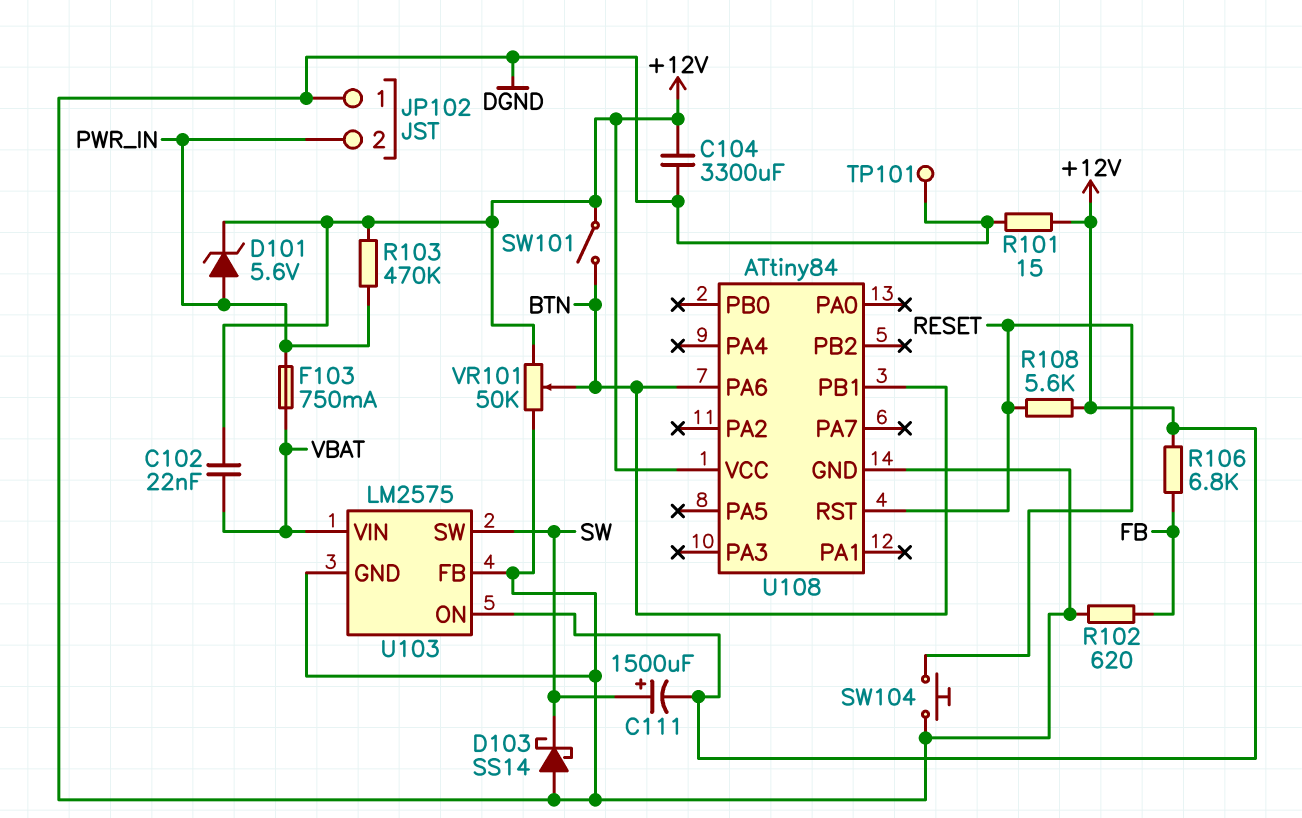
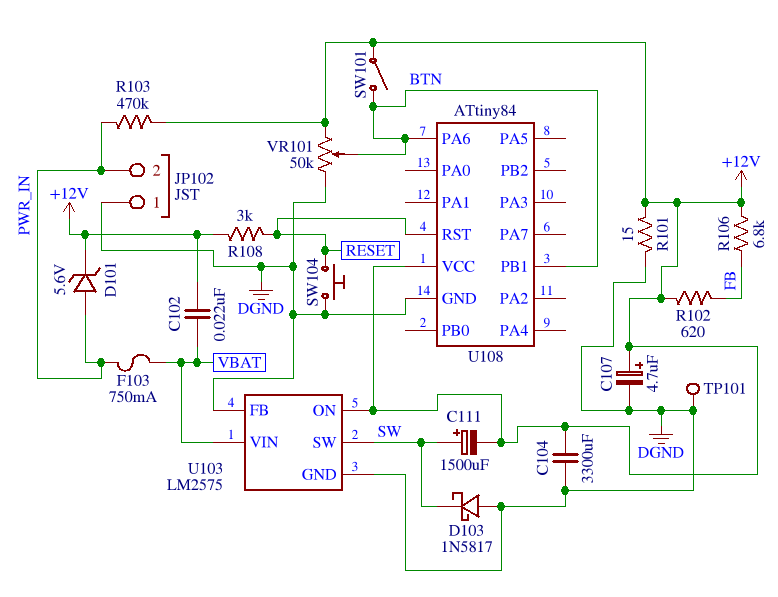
C107: none -> 4.7uF (plus +12V, minus DGND)
D103: schottky SS14 (A DGND, K SW) -> schottky 1N5817 (A DGND, K SW)
R102: 620 (DGND, FB) -> 620 (+12V, FB)
R108: 5.6k (+12V, RESET) -> 3k (+12V, RESET)

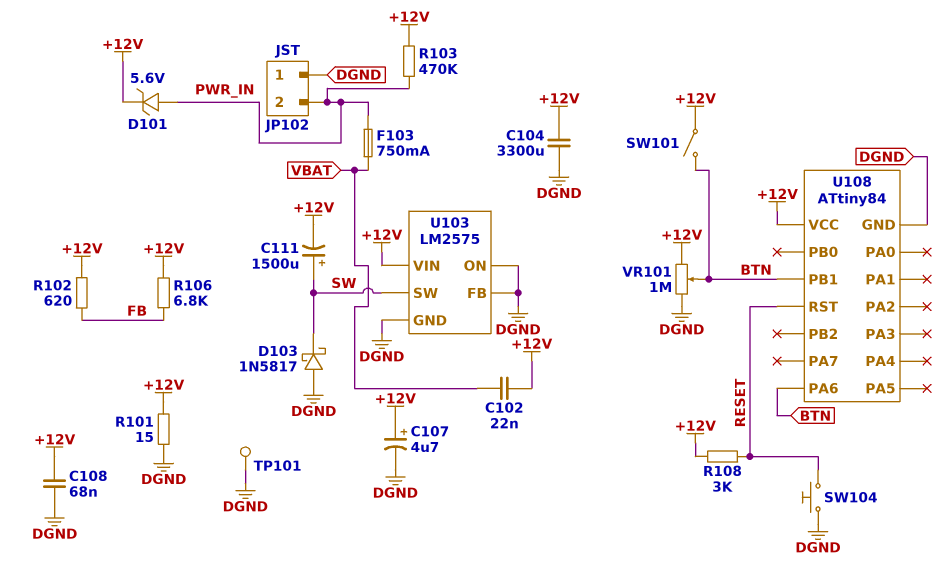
C108: none -> 68nF (+12V, DGND)
U103 pin ON: +12V -> DGND
U103 pin VIN: VBAT -> +12V
VR101: 50k (+12V, DGND, wiper BTN) -> 1M (+12V, DGND, wiper BTN)

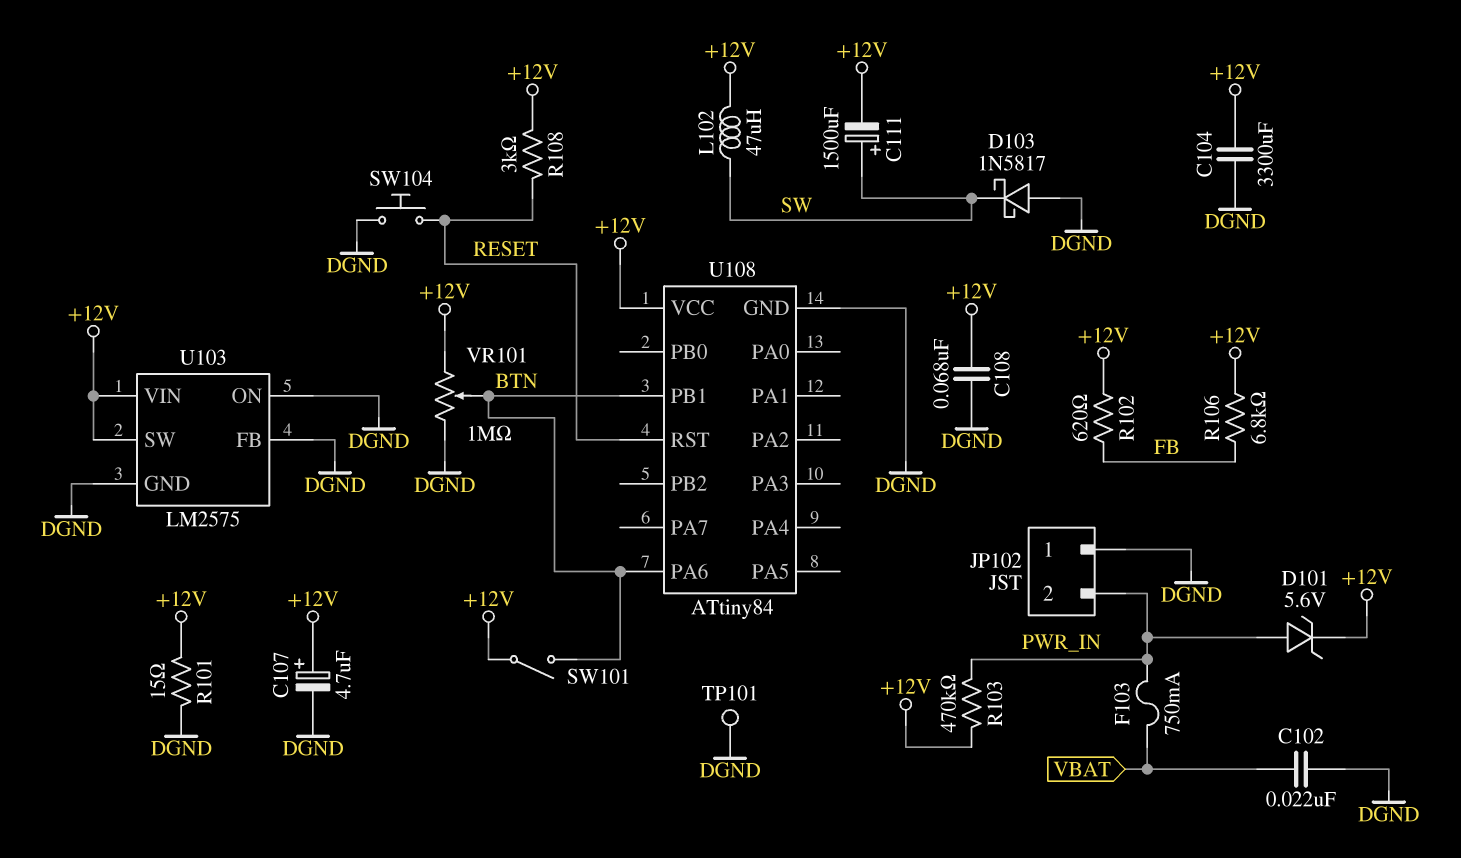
C102: 22nF (+12V, VBAT) -> 22nF (DGND, VBAT)
L102: none -> 47uH (+12V, SW)
U103 pin SW: SW -> +12V

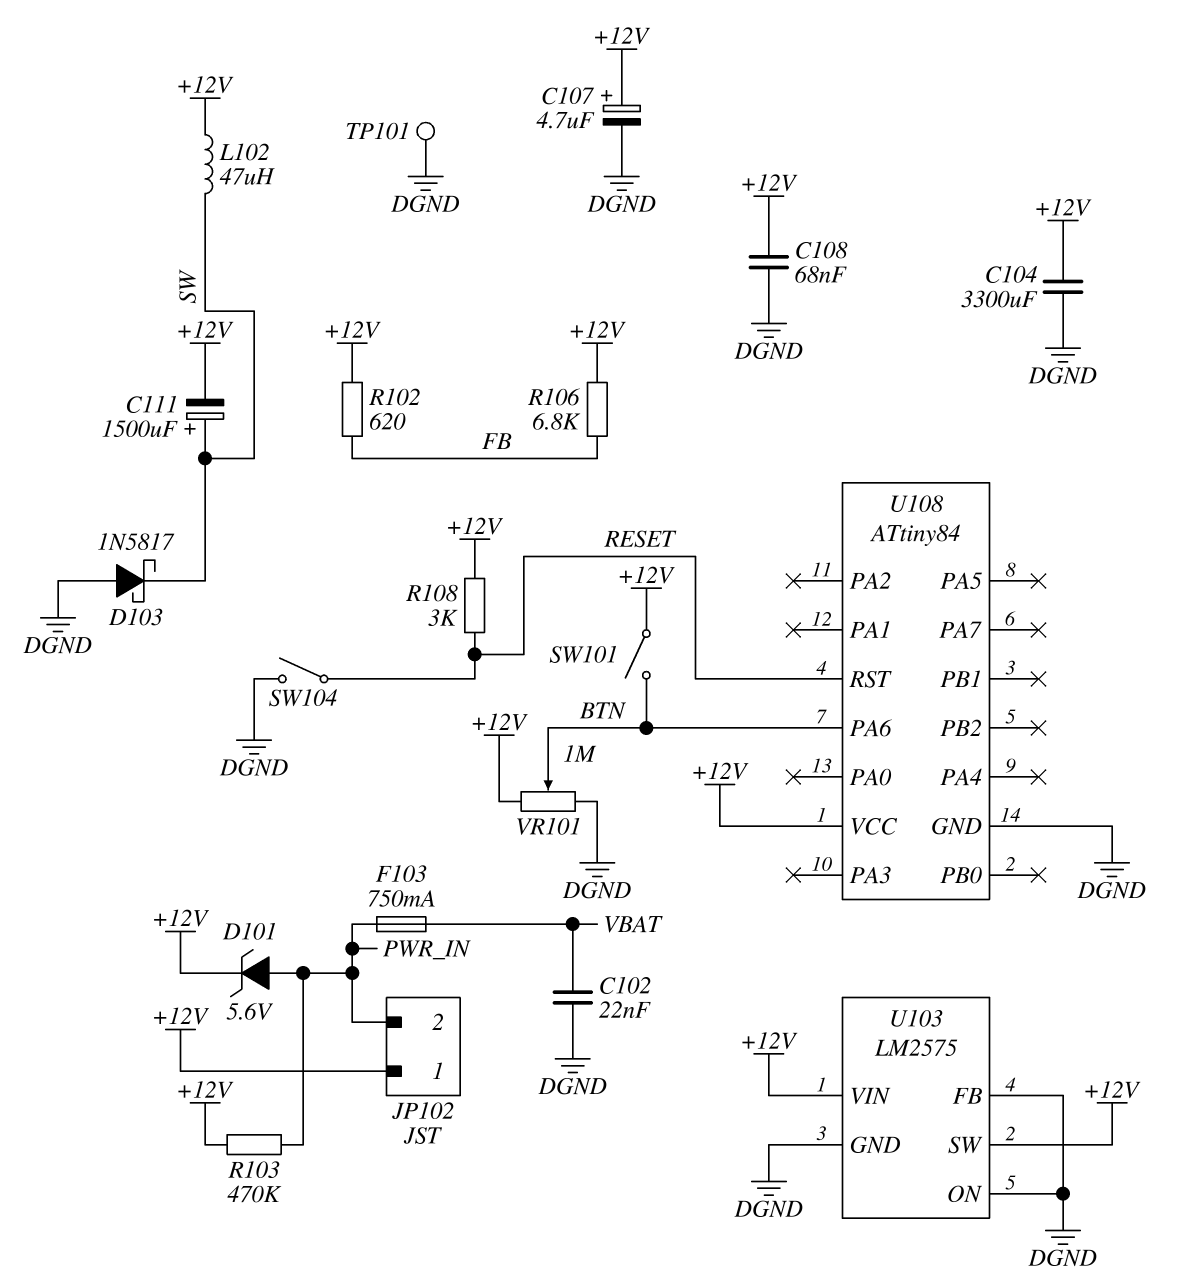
JP102 pin 1: DGND -> +12V
R101: 15 (+12V, DGND) -> none
SW104: button (DGND, RESET) -> switch (DGND, RESET)
U108 pin PB1: BTN -> none

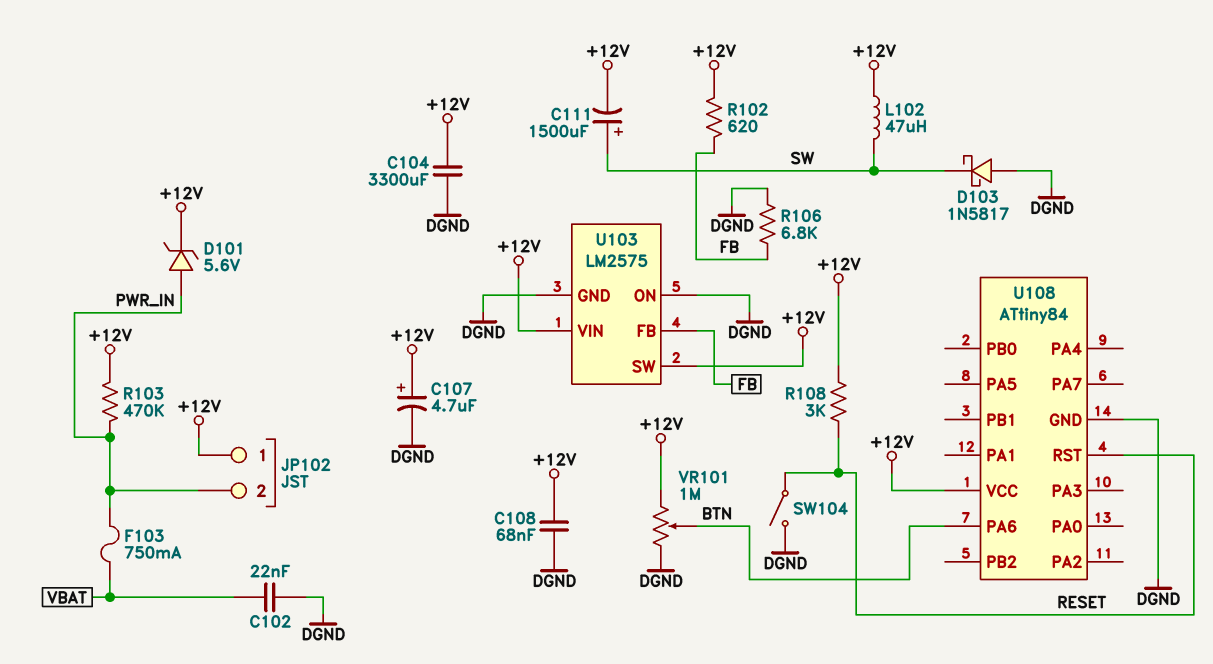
R106: 6.8k (+12V, FB) -> 6.8k (DGND, FB)
SW101: switch (+12V, BTN) -> none
TP101: test point (DGND) -> none
U103 pin FB: DGND -> FB

